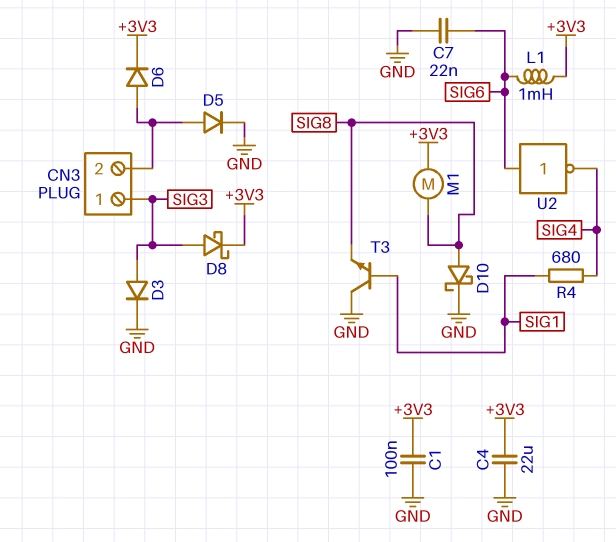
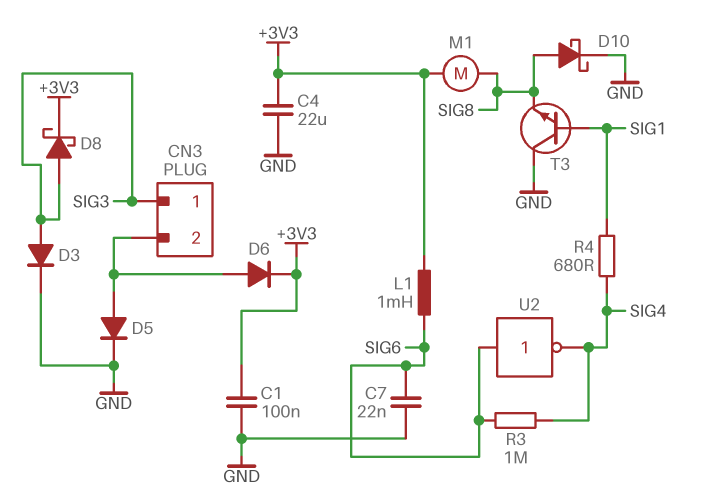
R3: none -> 1M (SIG4, SIG6)

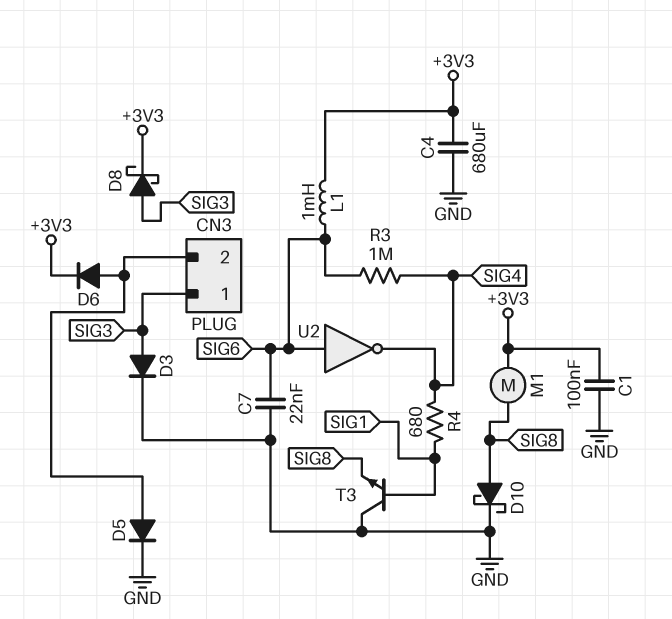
C4: 22uF (+3V3, GND) -> 680uF (+3V3, GND)

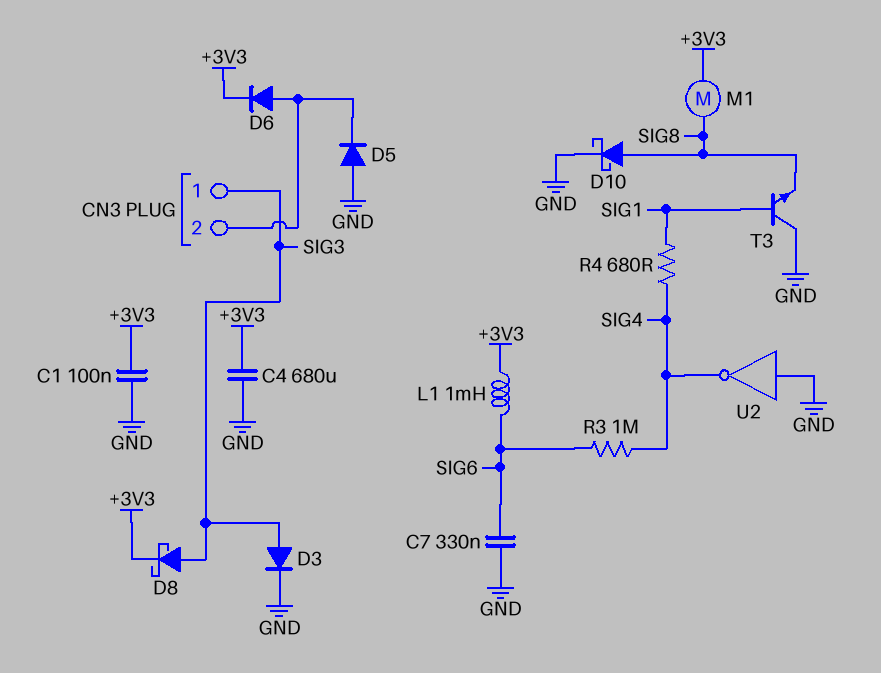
C7: 22nF (GND, SIG6) -> 330nF (GND, SIG6)
D5: diode (A CN3/2, K GND) -> diode (A GND, K CN3/2)
U2: NOT (in SIG6, out SIG4) -> NOT (in GND, out SIG4)

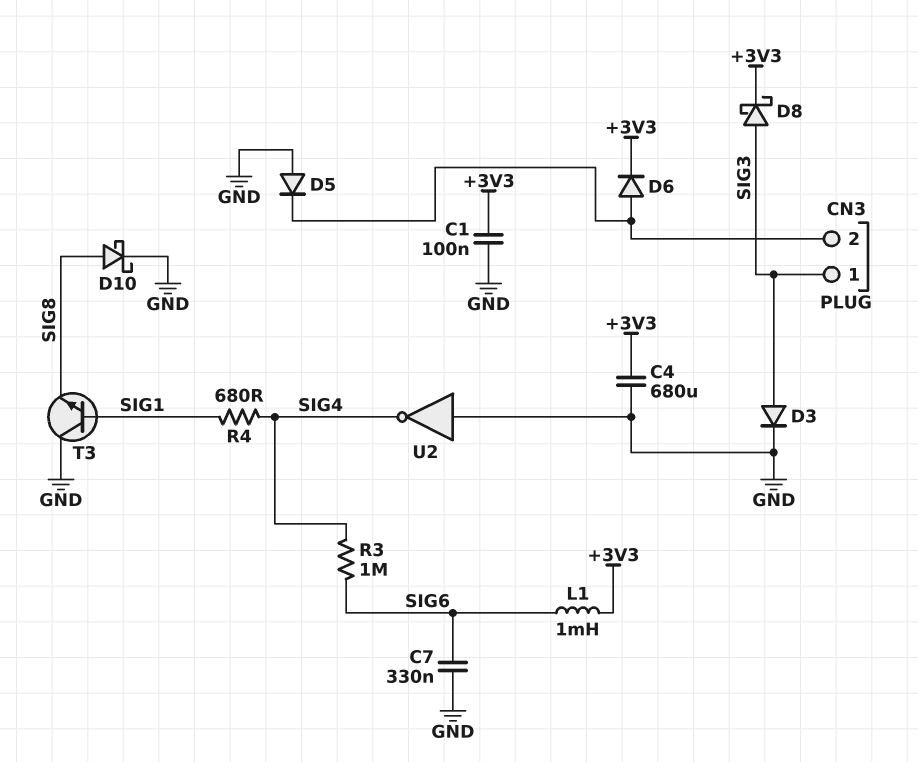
M1: motor (+3V3, SIG8) -> none

